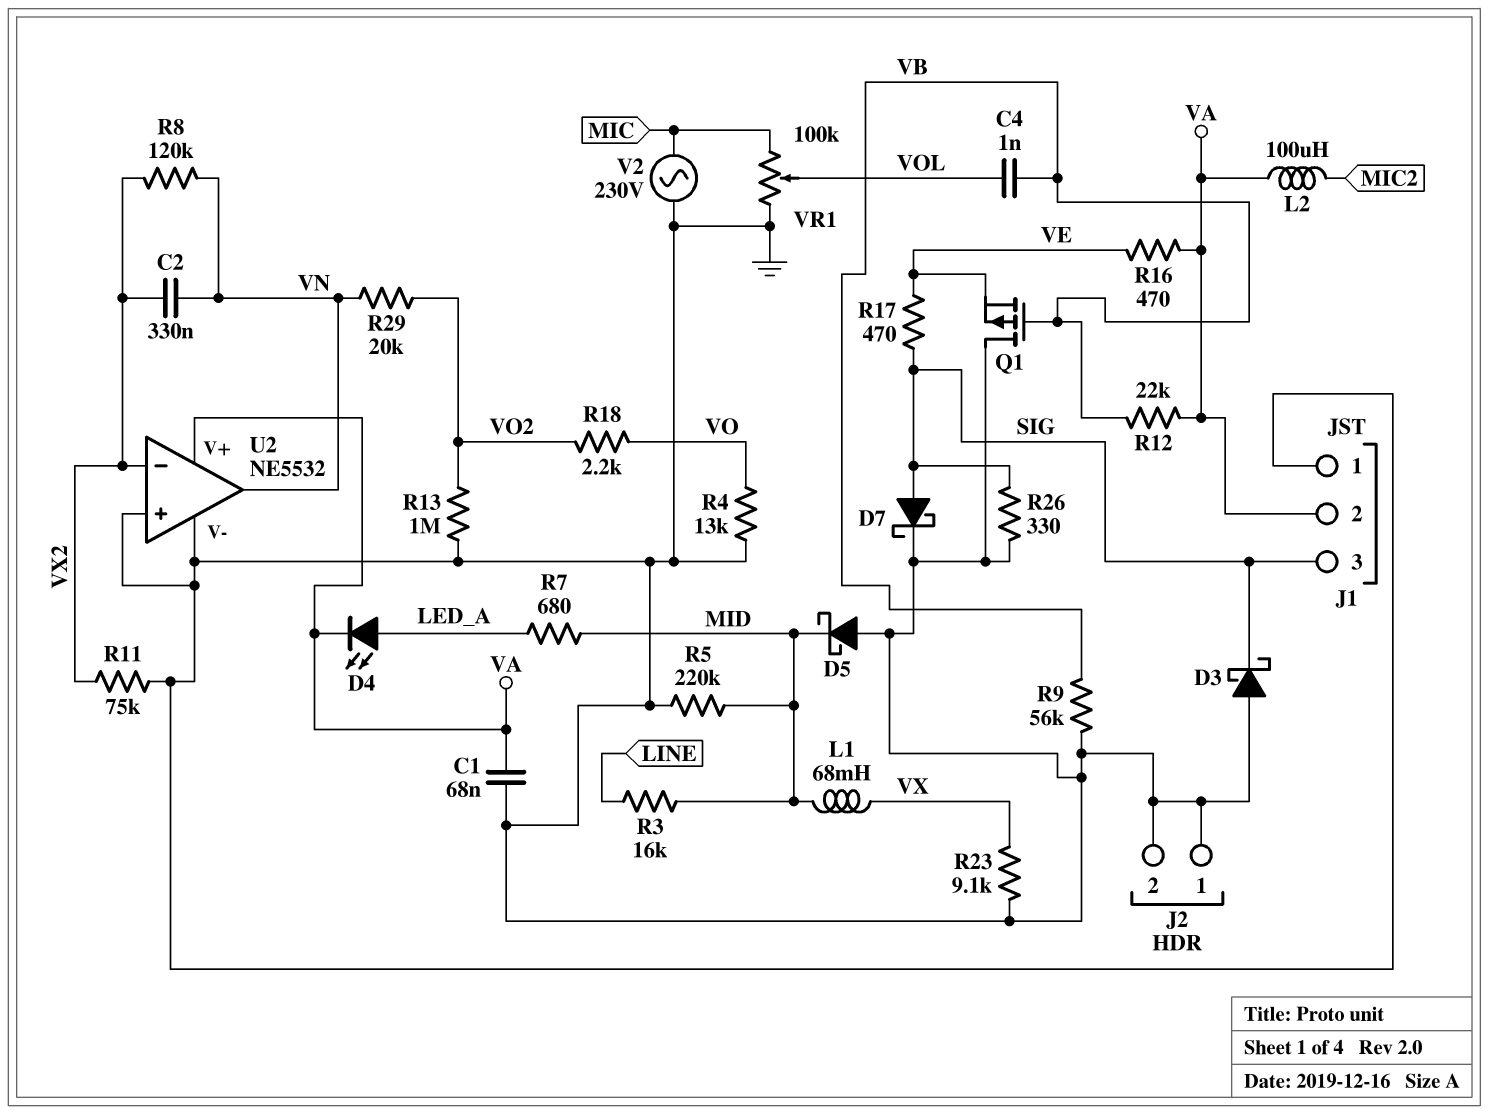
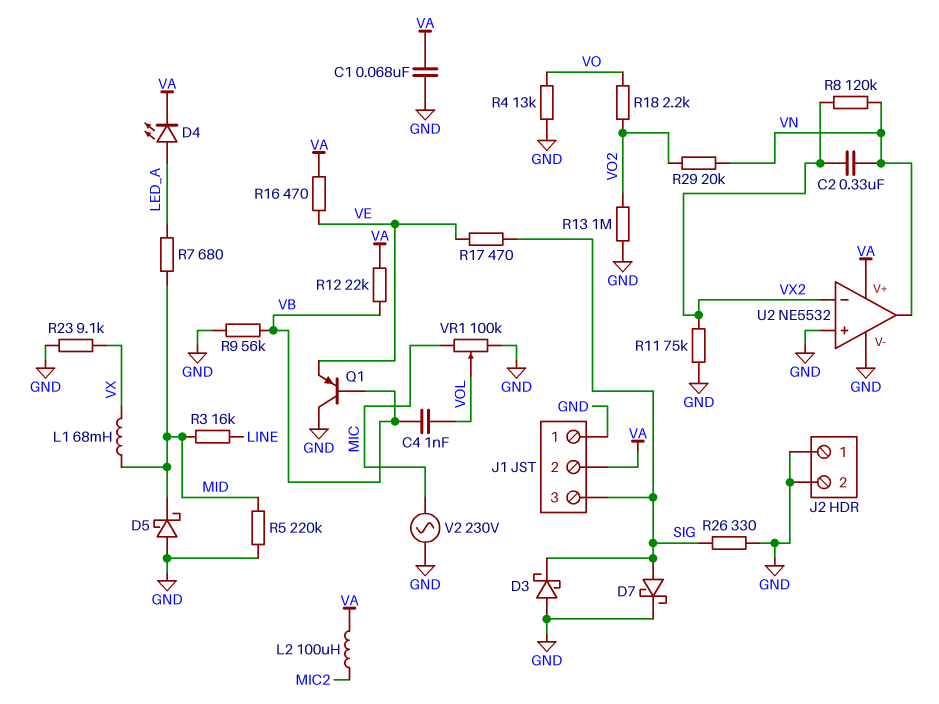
Q1: PMOS (G VB, D GND, S VE) -> PNP (B VB, C GND, E VE)

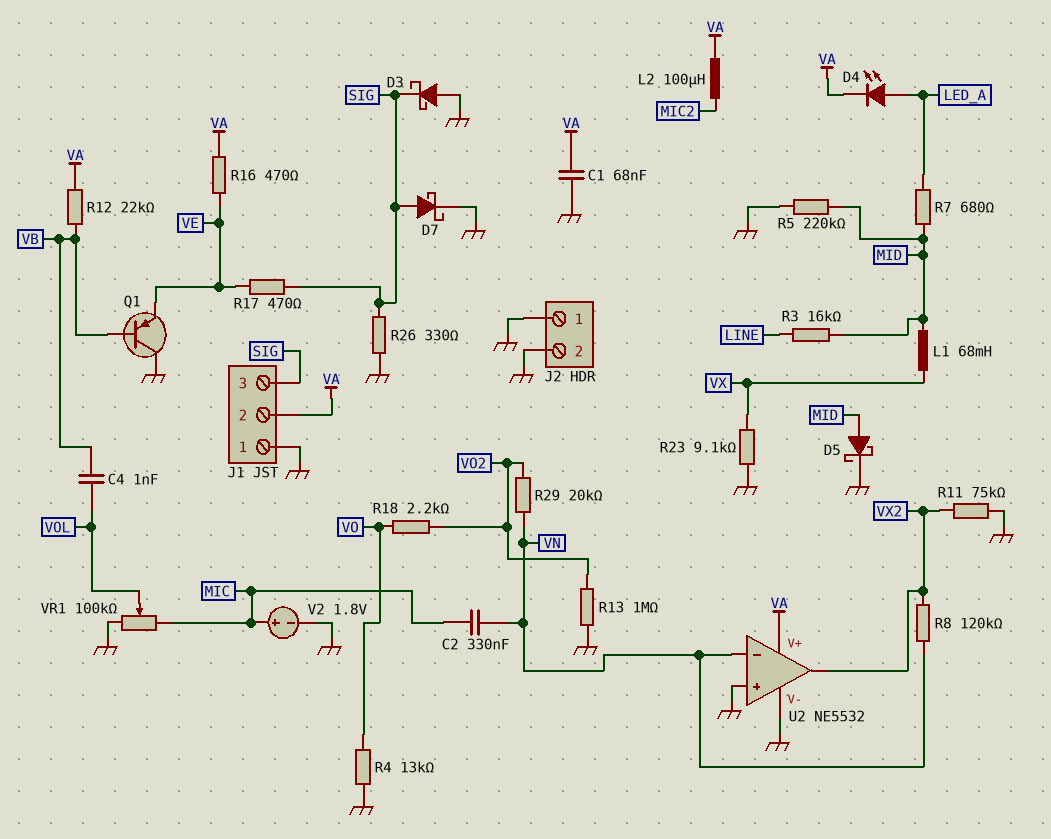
C2: 330nF (VN, VX2) -> 330nF (MIC, VN)
D5: schottky (A GND, K MID) -> schottky (A MID, K GND)
R9: 56k (GND, VB) -> none
U2 pin in-: VX2 -> VN
U2 pin out: VN -> VX2
V2: AC 230V (GND, MIC) -> 1.8V (plus MIC, minus GND)

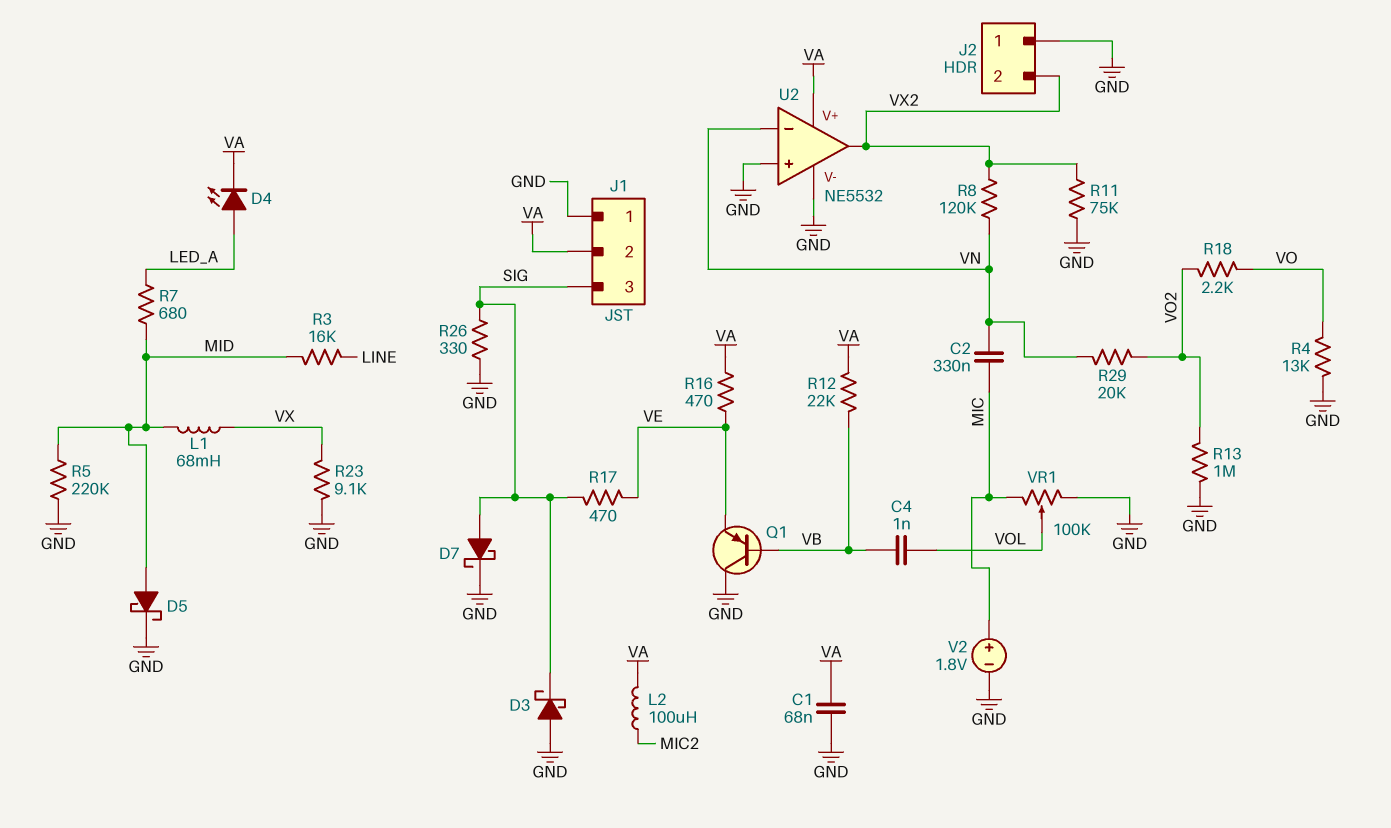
J2 pin 2: GND -> VX2

